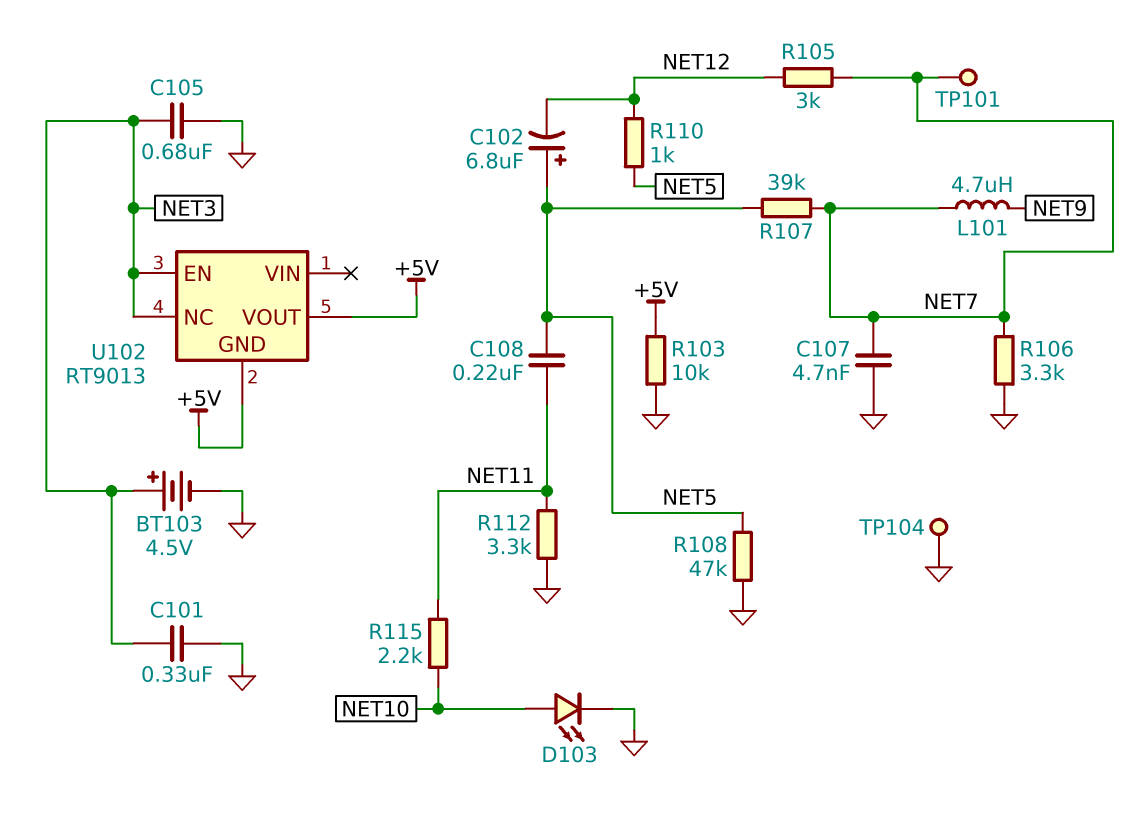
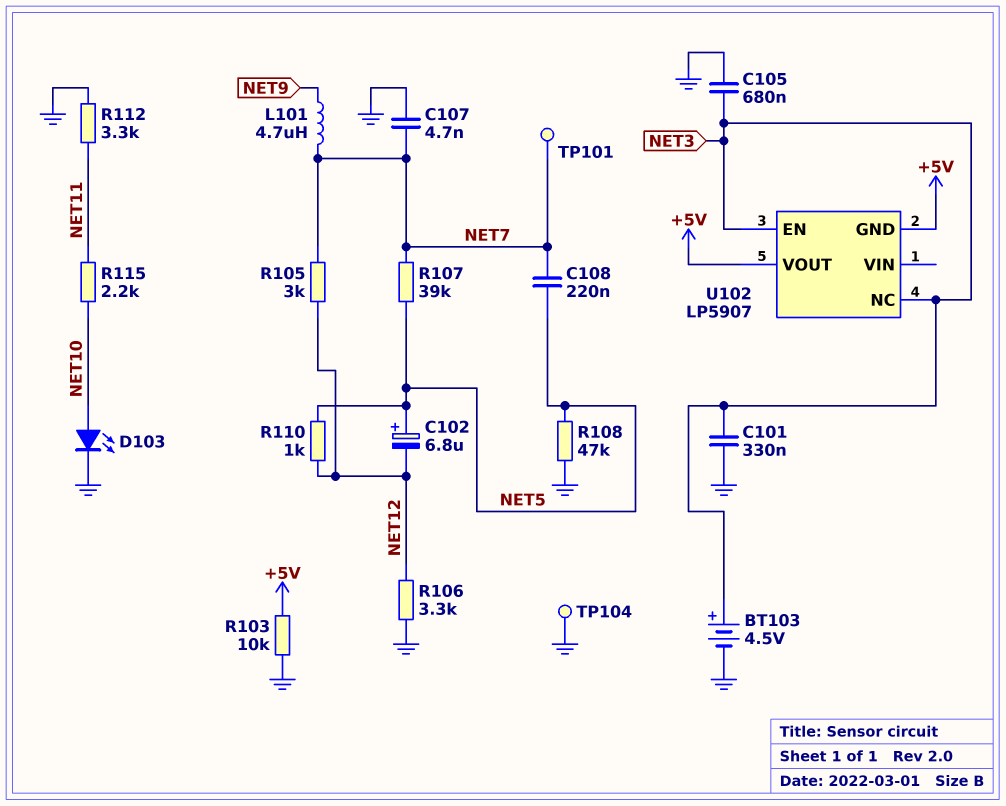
C108: 220nF (NET5, NET11) -> 220nF (NET5, NET7)
R106: 3.3k (GND, NET7) -> 3.3k (GND, NET12)
U102: RT9013 -> LP5907

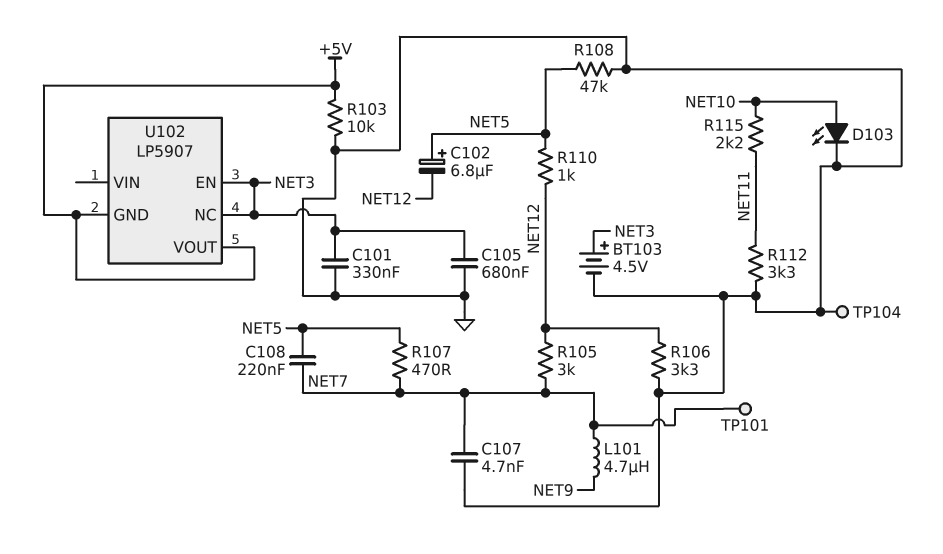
R107: 39k (NET5, NET7) -> 470 (NET5, NET7)

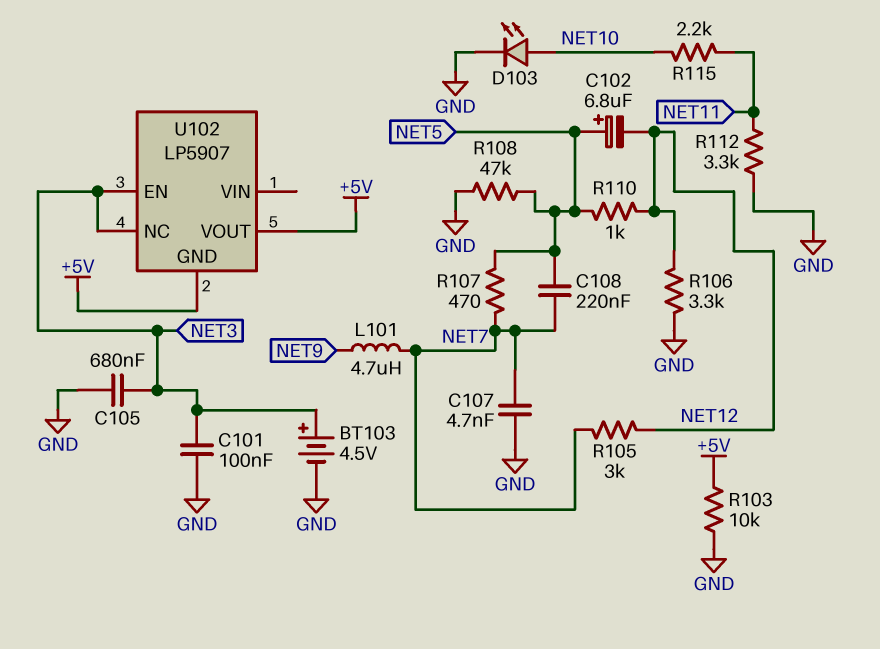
C101: 330nF (GND, NET3) -> 100nF (GND, NET3)
TP101: test point (NET7) -> none
TP104: test point (GND) -> none

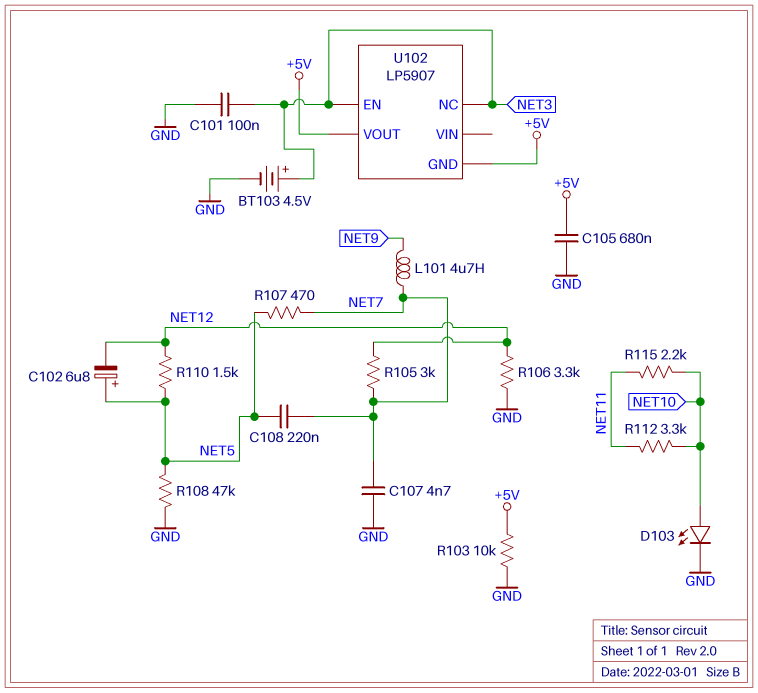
C105: 680nF (GND, NET3) -> 680nF (+5V, GND)
R110: 1k (NET5, NET12) -> 1.5k (NET5, NET12)
R112: 3.3k (GND, NET11) -> 3.3k (NET10, NET11)

